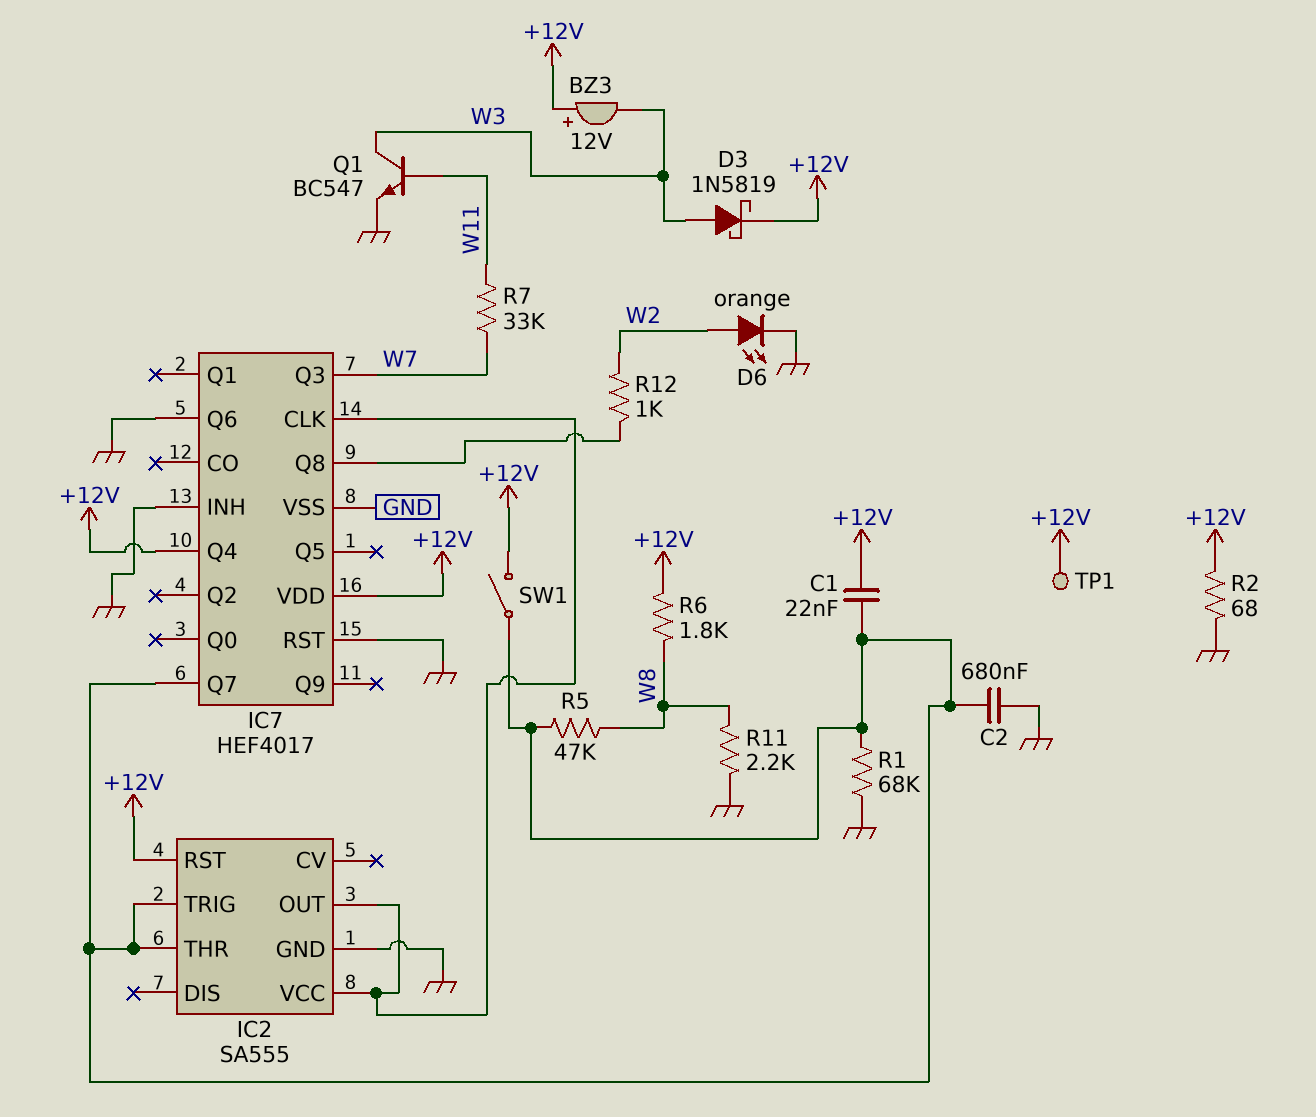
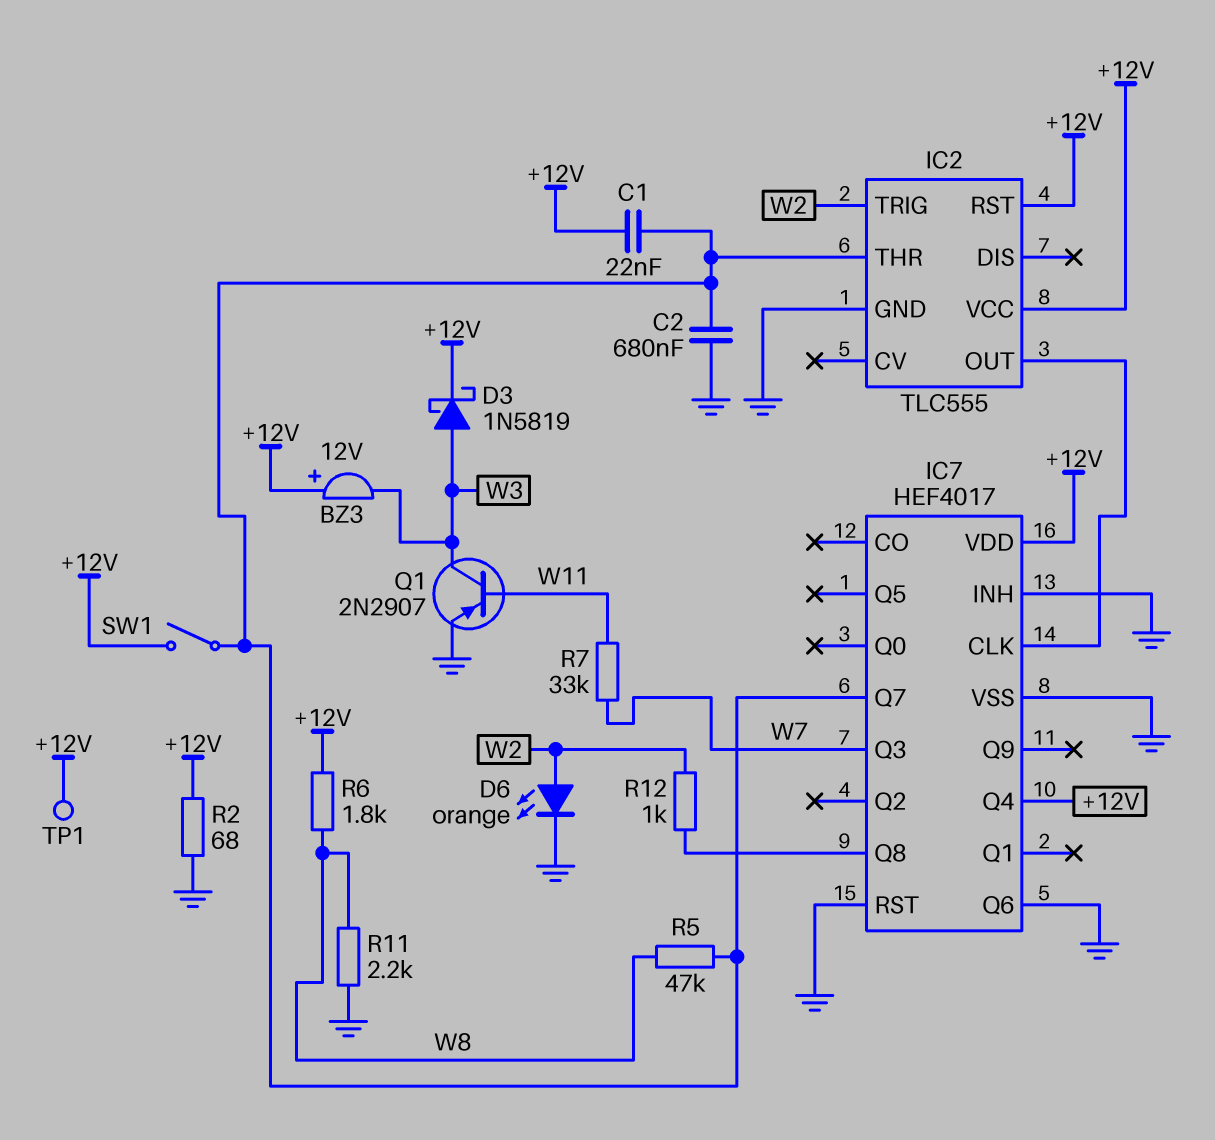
IC2: SA555 -> TLC555
IC2 pin TRIG: IC2/THR -> W2
IC2 pin VCC: IC2/OUT -> +12V
Q1: NPN BC547 (B W11, C W3, E GND) -> PNP 2N2907 (B W11, C W3, E GND)
R1: 68k (GND, IC2/THR) -> none

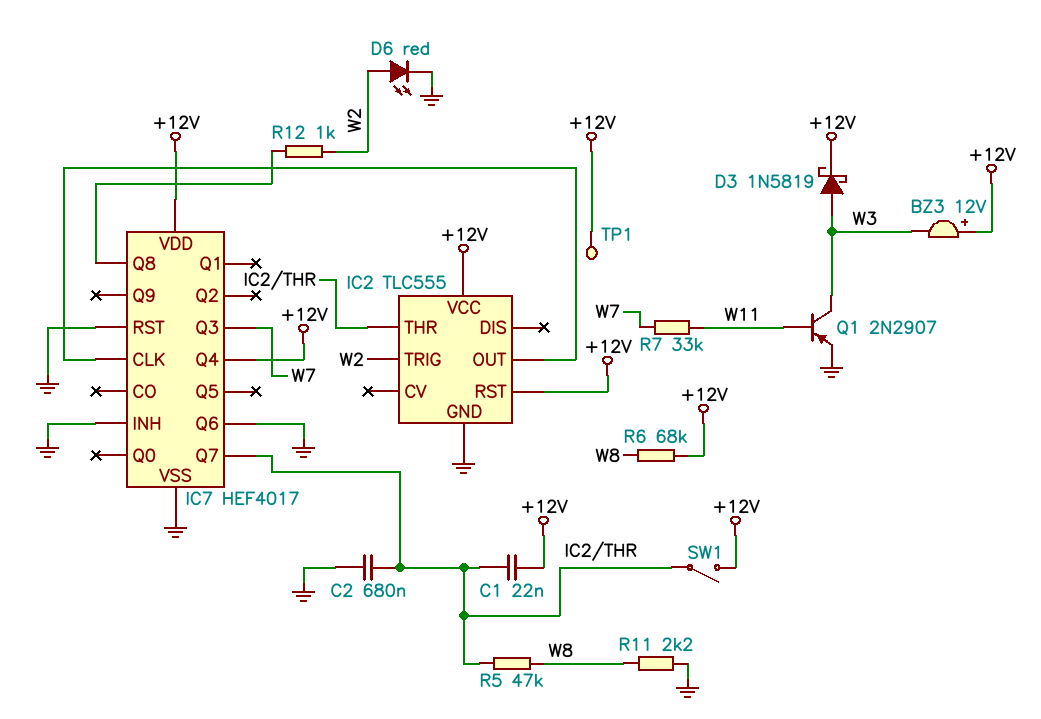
D6: LED orange (A W2, K GND) -> LED red (A W2, K GND)
R2: 68 (+12V, GND) -> none
R6: 1.8k (+12V, W8) -> 68k (+12V, W8)

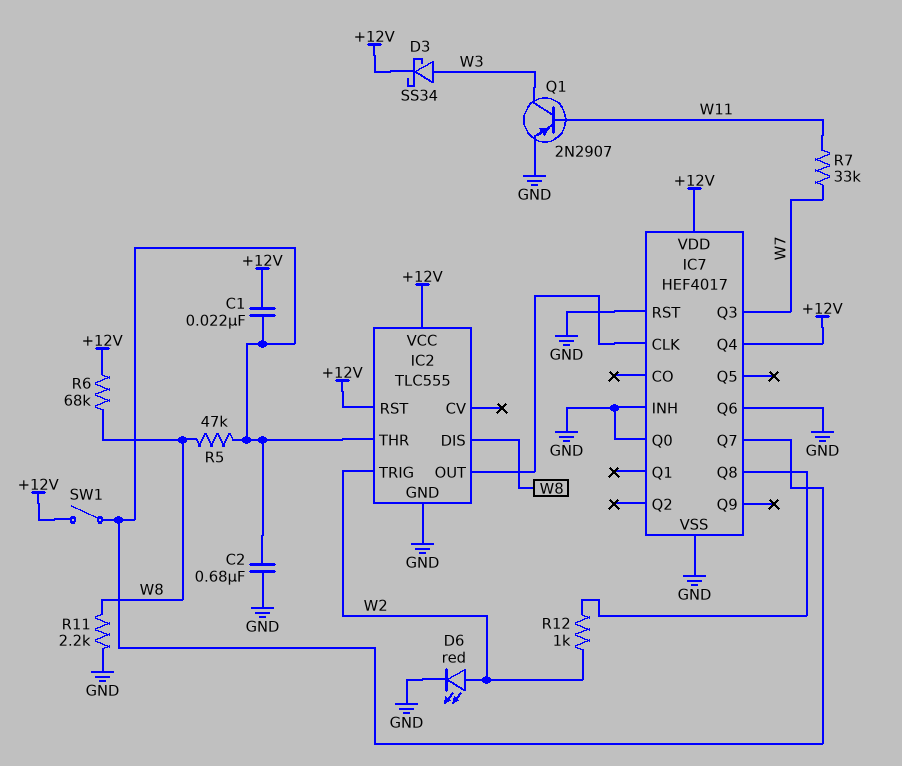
BZ3: buzzer 12V (plus +12V, minus W3) -> none
D3: schottky 1N5819 (A W3, K +12V) -> schottky SS34 (A W3, K +12V)
IC2 pin DIS: none -> W8
IC7 pin Q0: none -> GND
TP1: test point (+12V) -> none

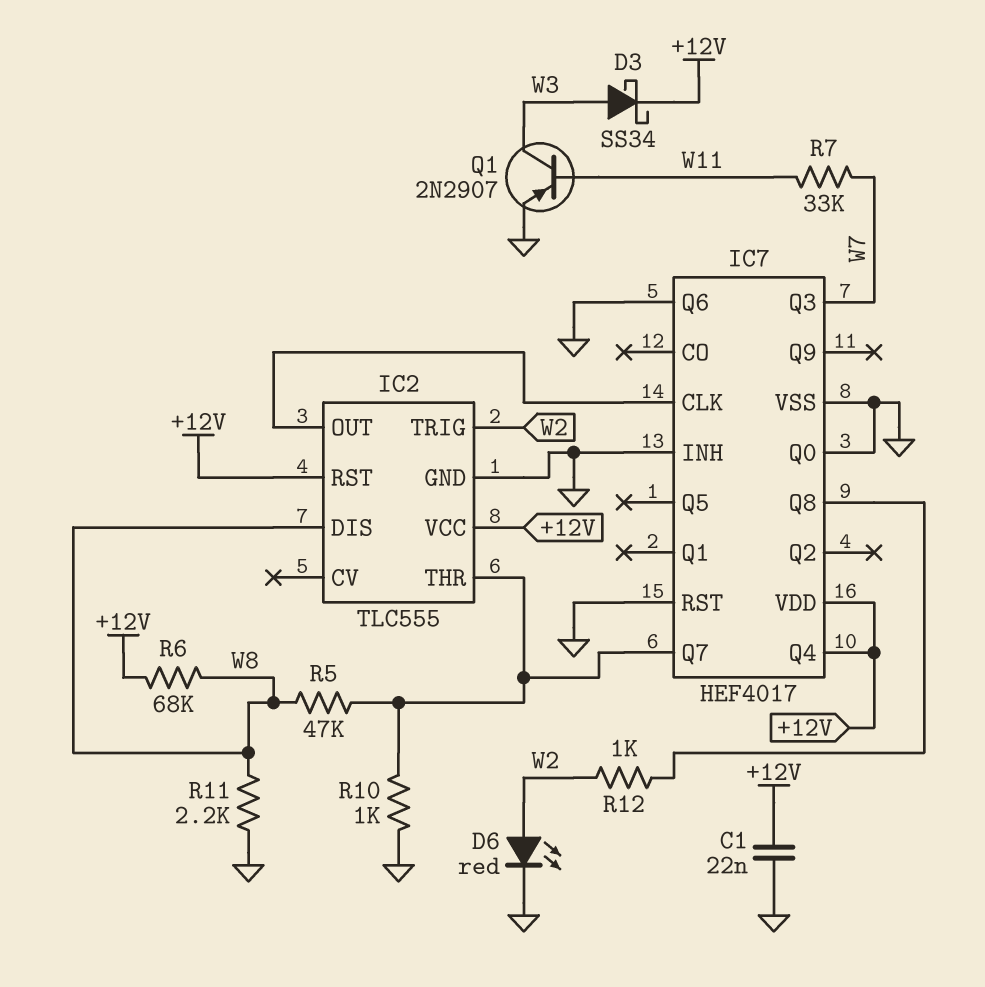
C1: 22nF (+12V, IC2/THR) -> 22nF (+12V, GND)
C2: 680nF (GND, IC2/THR) -> none
R10: none -> 1k (GND, IC2/THR)
SW1: switch (+12V, IC2/THR) -> none

